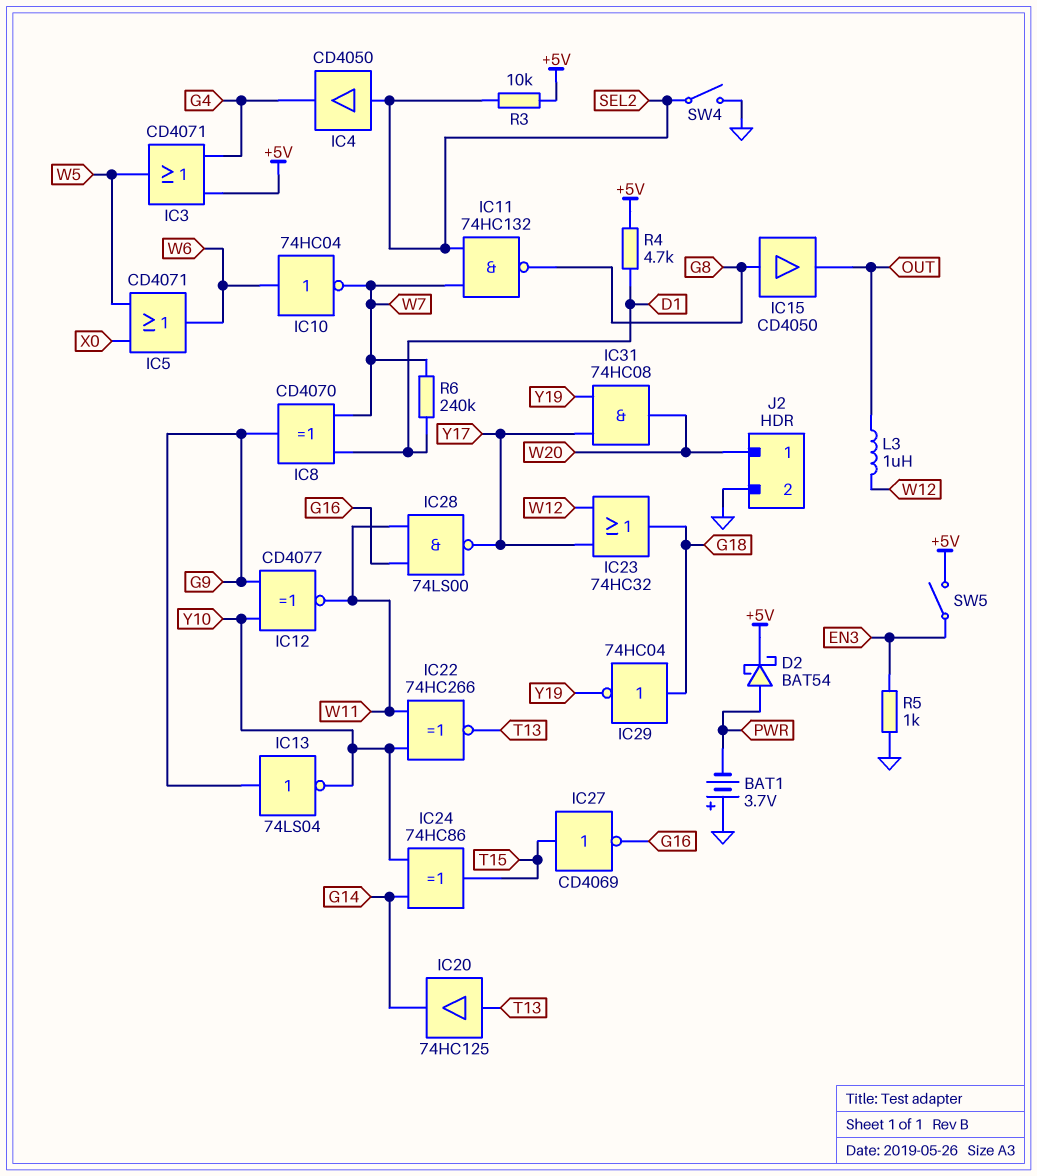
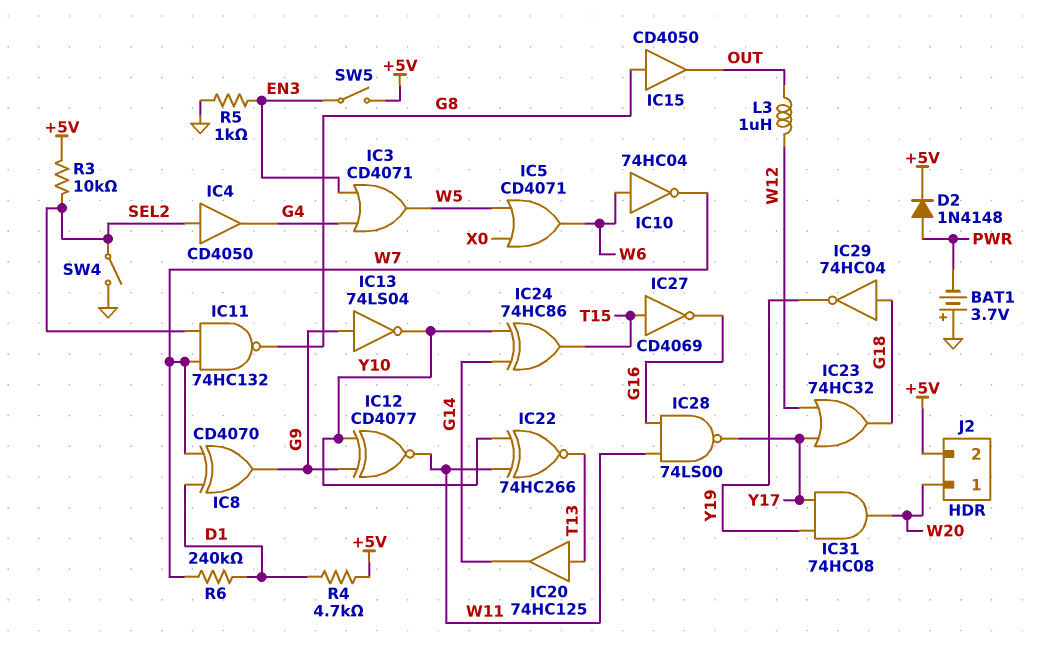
D2: schottky BAT54 (A PWR, K +5V) -> diode 1N4148 (A PWR, K +5V)
IC3: OR CD4071 (in +5V, in G4, out W5) -> OR CD4071 (in EN3, in G4, out W5)
J2 pin 2: GND -> +5V

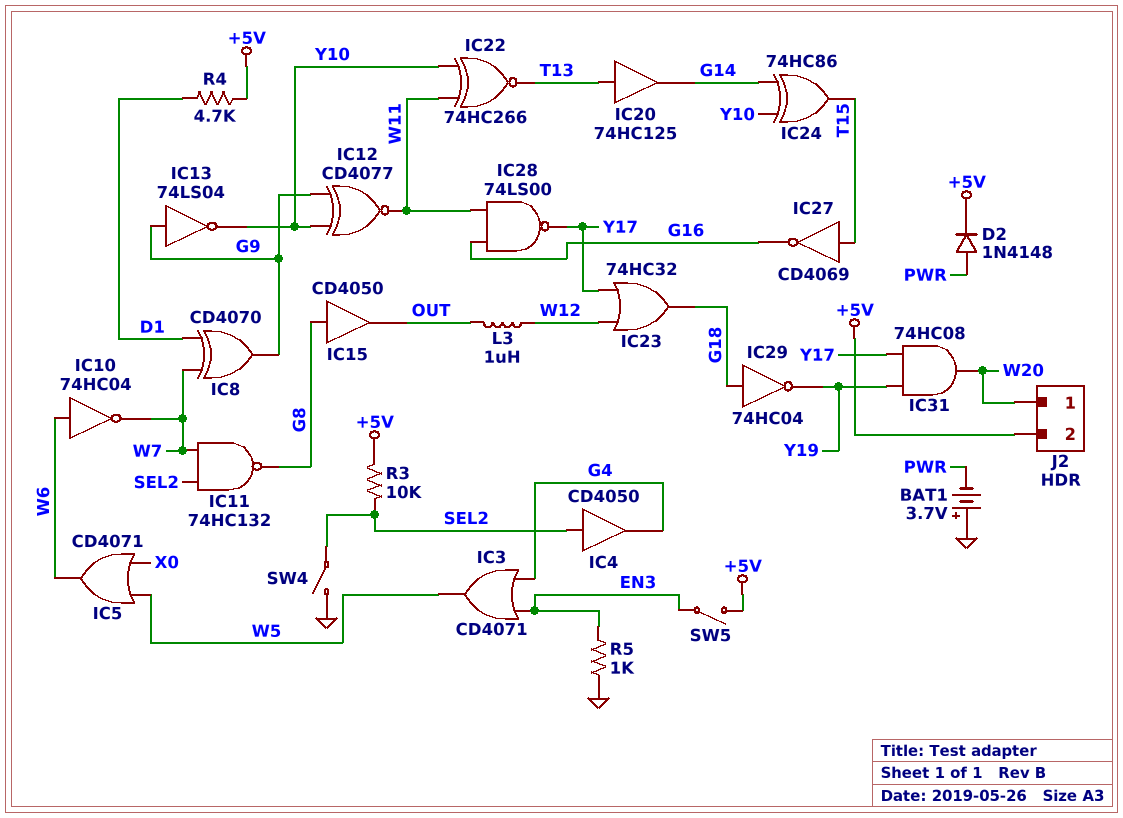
R6: 240k (D1, W7) -> none

